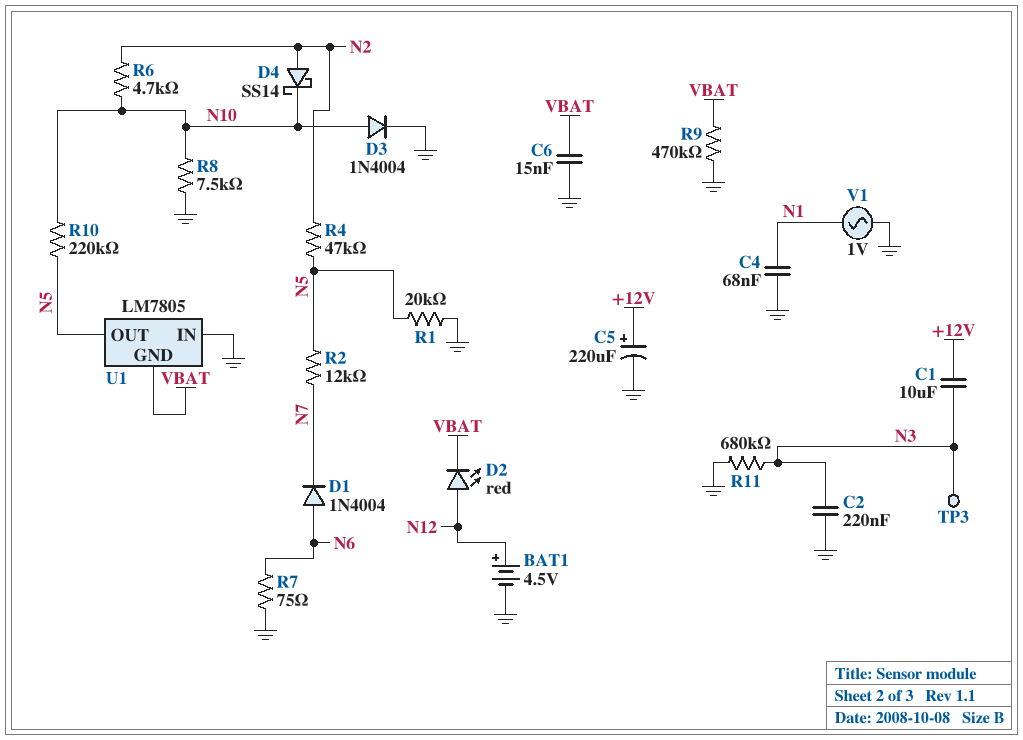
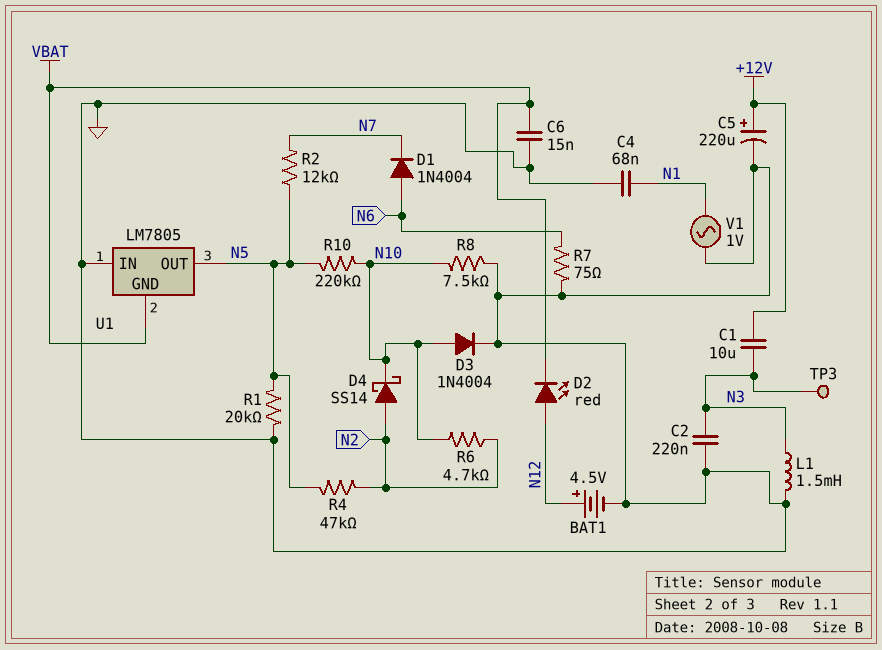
L1: none -> 1.5mH (GND, N3)
R9: 470k (GND, VBAT) -> none
R11: 680k (GND, N3) -> none

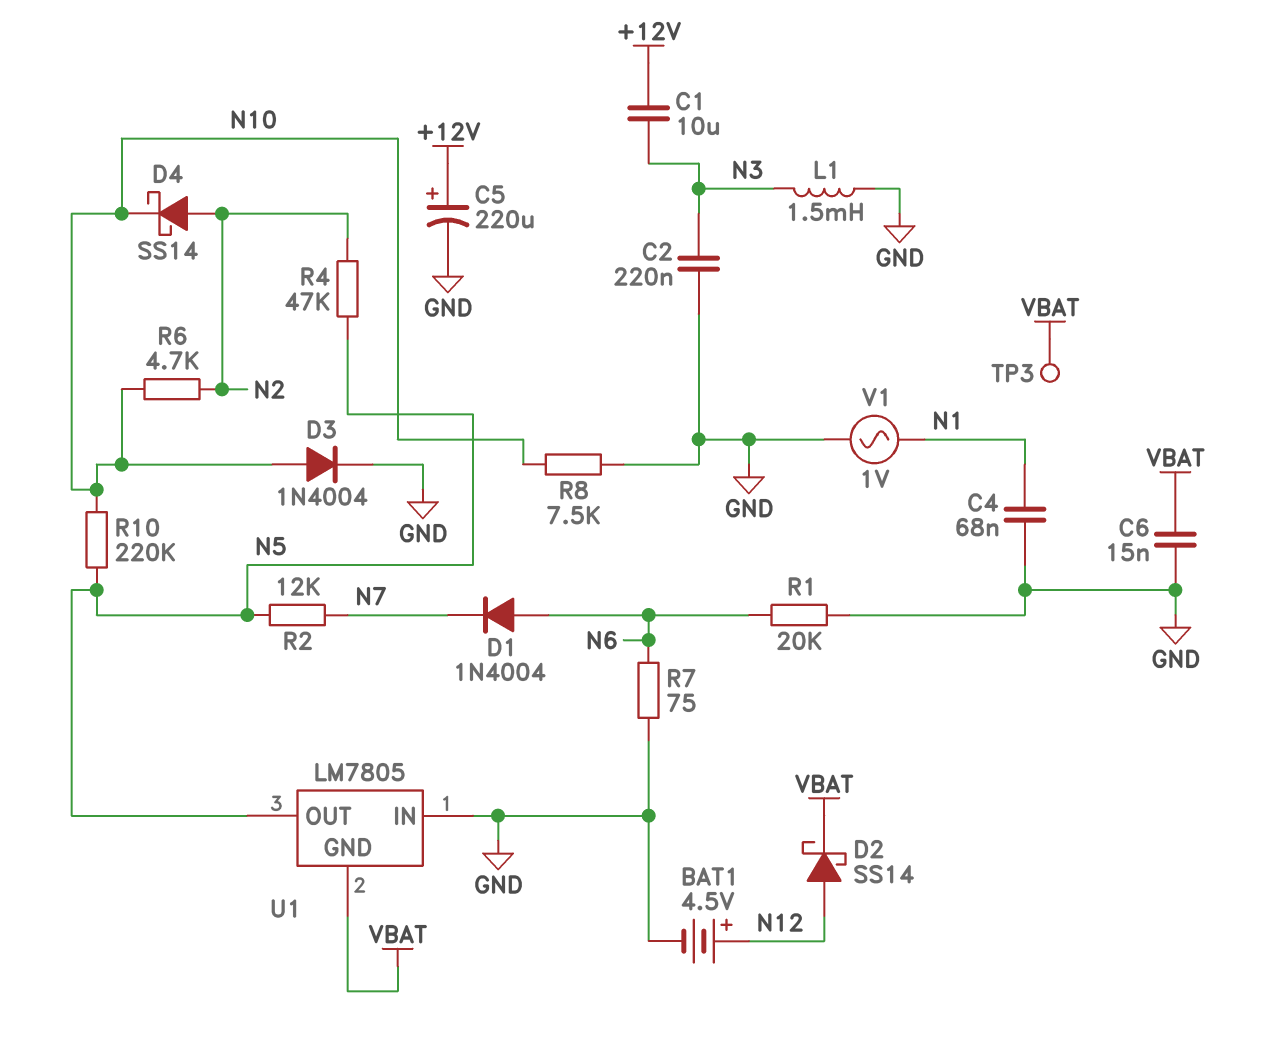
D2: LED red (A N12, K VBAT) -> schottky SS14 (A N12, K VBAT)
R1: 20k (GND, N5) -> 20k (GND, N6)
TP3: test point (N3) -> test point (VBAT)

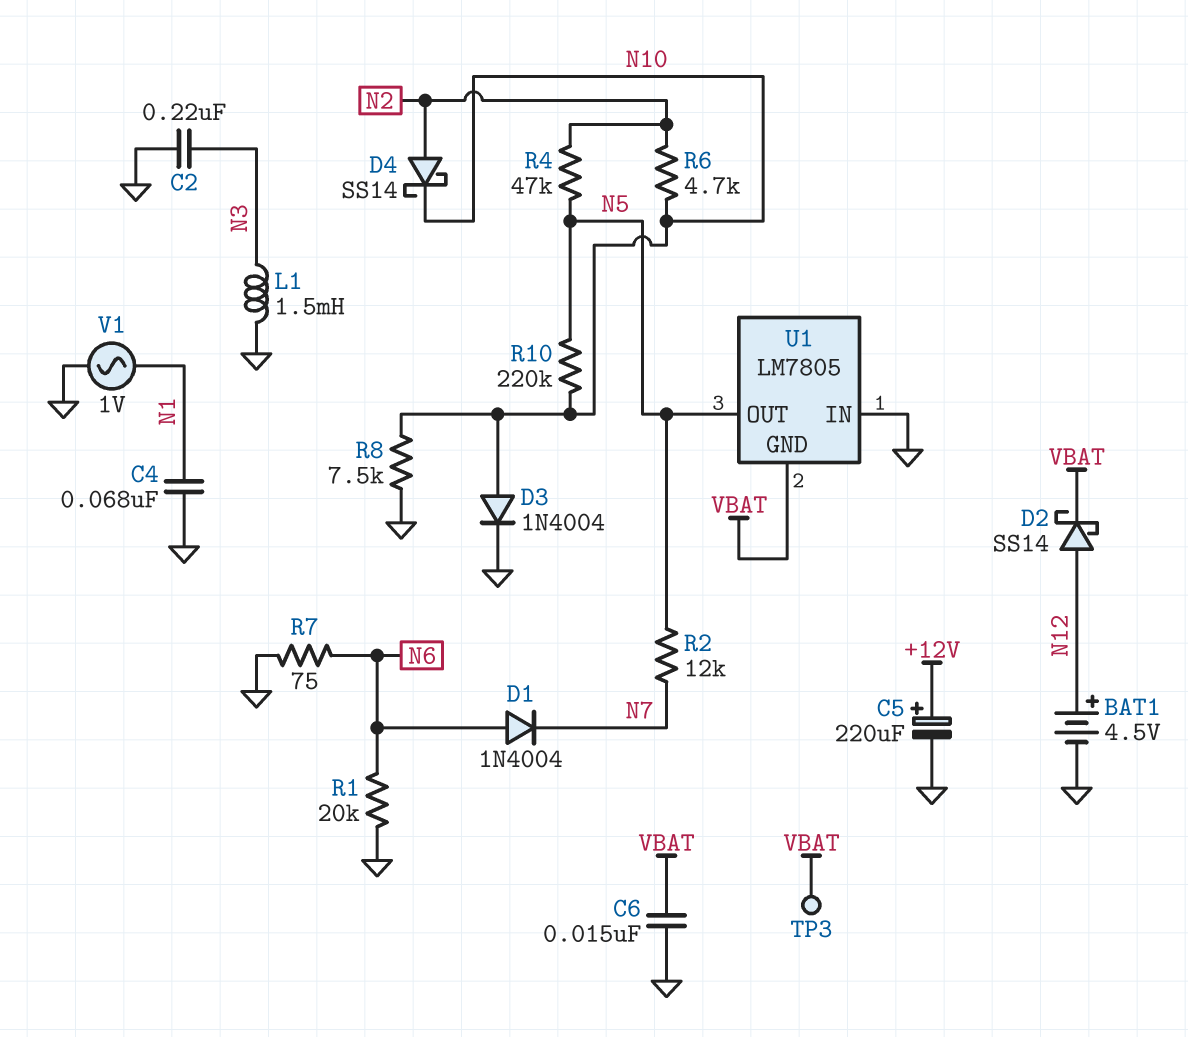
C1: 10uF (+12V, N3) -> none

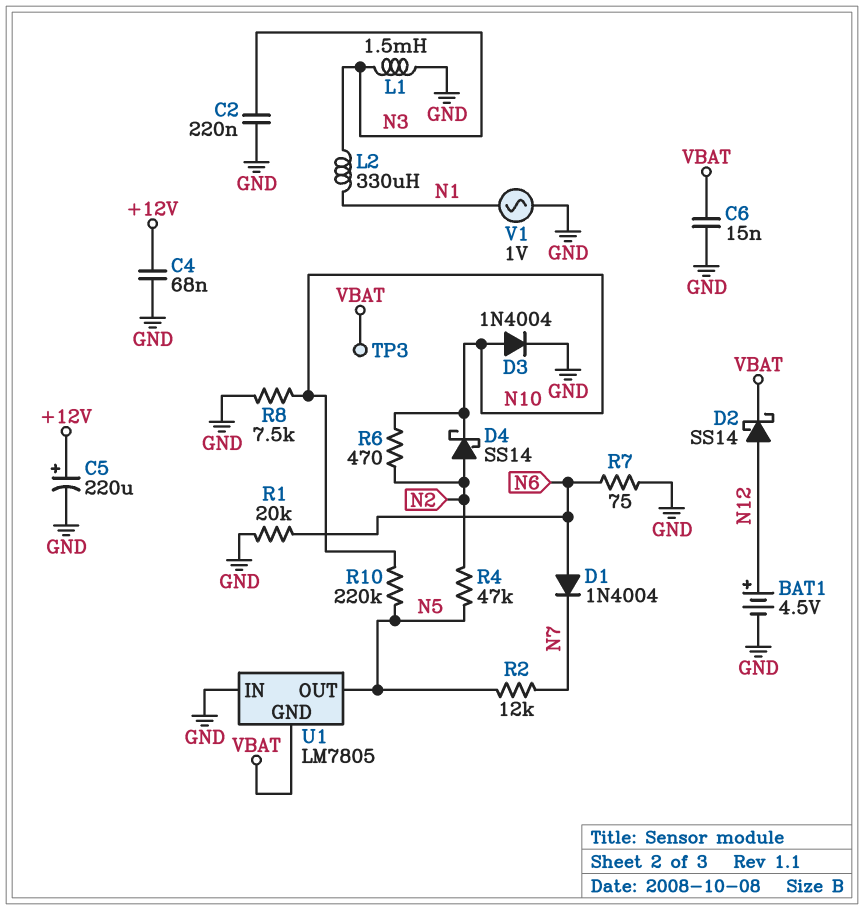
C4: 68nF (GND, N1) -> 68nF (+12V, GND)
L2: none -> 330uH (N1, N3)
R6: 4.7k (N2, N10) -> 470 (N2, N10)

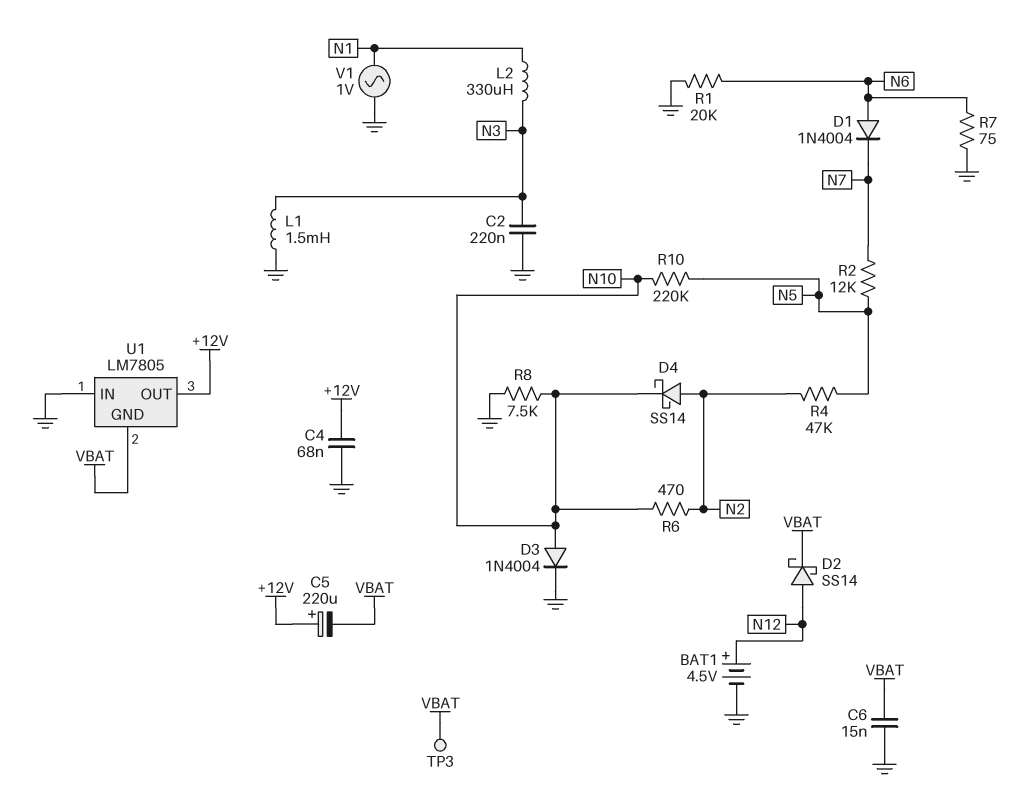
C5: 220uF (plus +12V, minus GND) -> 220uF (plus +12V, minus VBAT)
U1 pin OUT: N5 -> +12V

